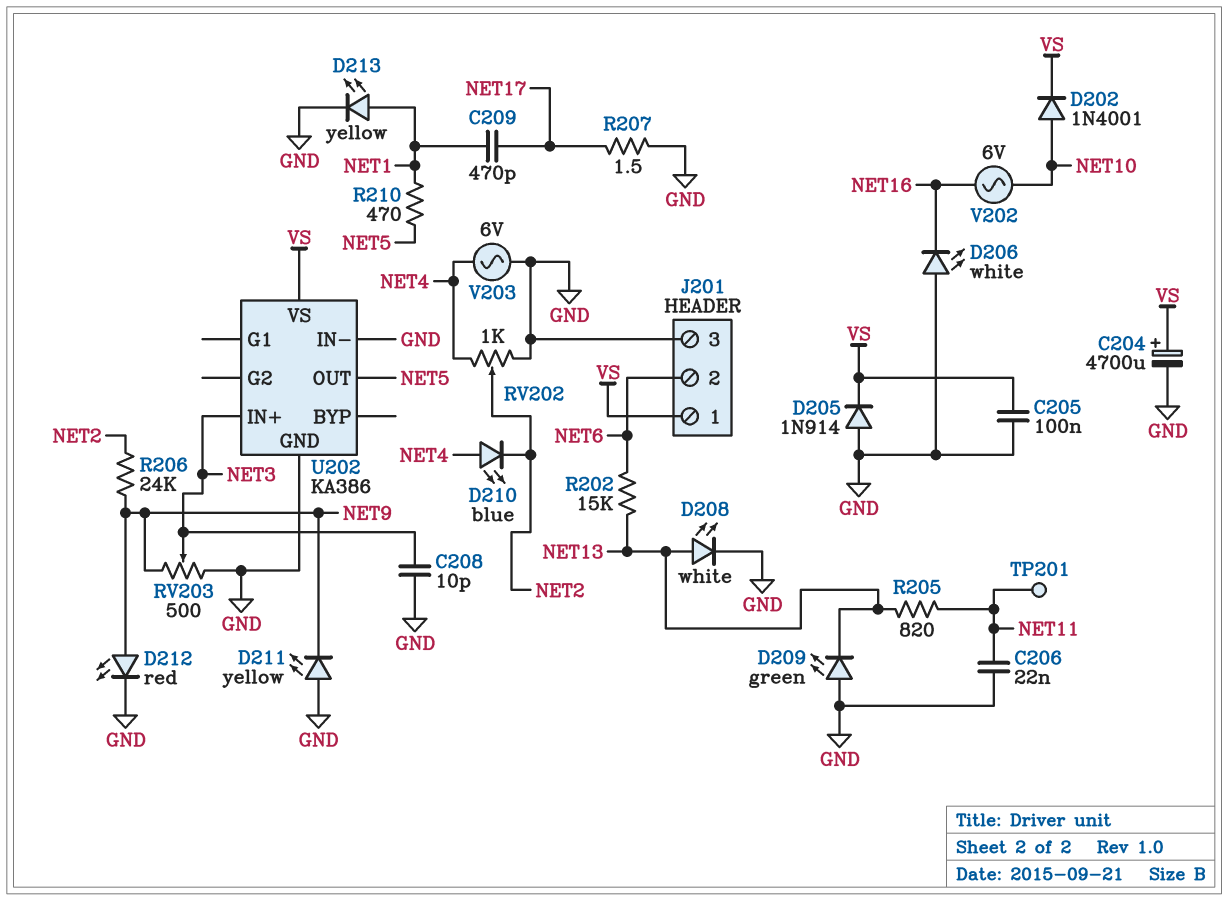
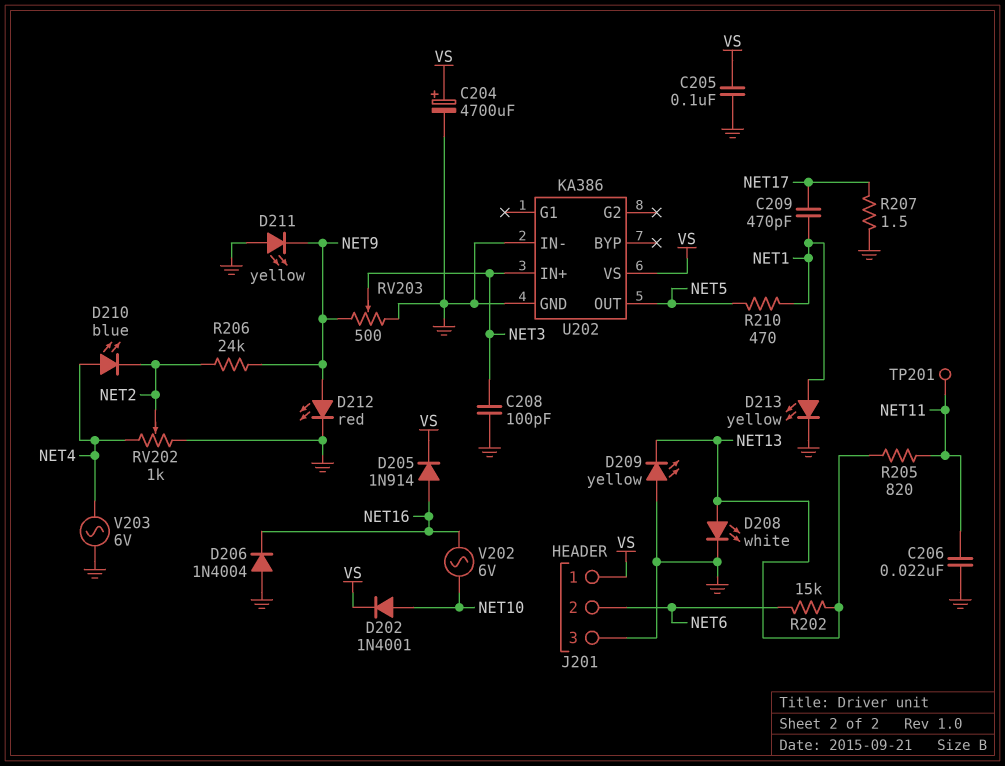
C208: 10pF (GND, NET3) -> 100pF (GND, NET3)
D205: diode 1N914 (A GND, K VS) -> diode 1N914 (A NET16, K VS)
D206: LED white (A GND, K NET16) -> diode 1N4004 (A GND, K NET16)
D209: LED green (A GND, K NET13) -> LED yellow (A GND, K NET13)

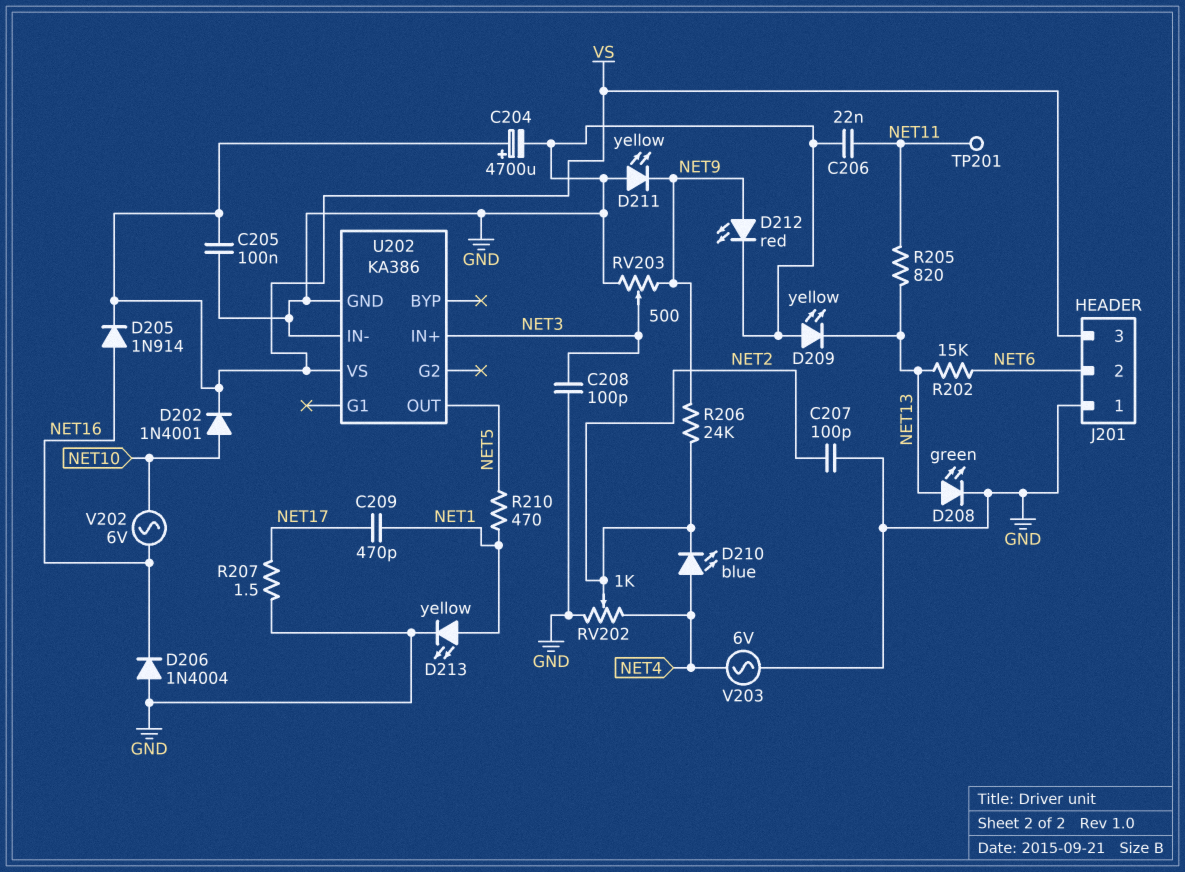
C207: none -> 100pF (GND, NET2)
D208: LED white (A NET13, K GND) -> LED green (A NET13, K GND)
J201 pin 1: VS -> GND
J201 pin 3: GND -> VS

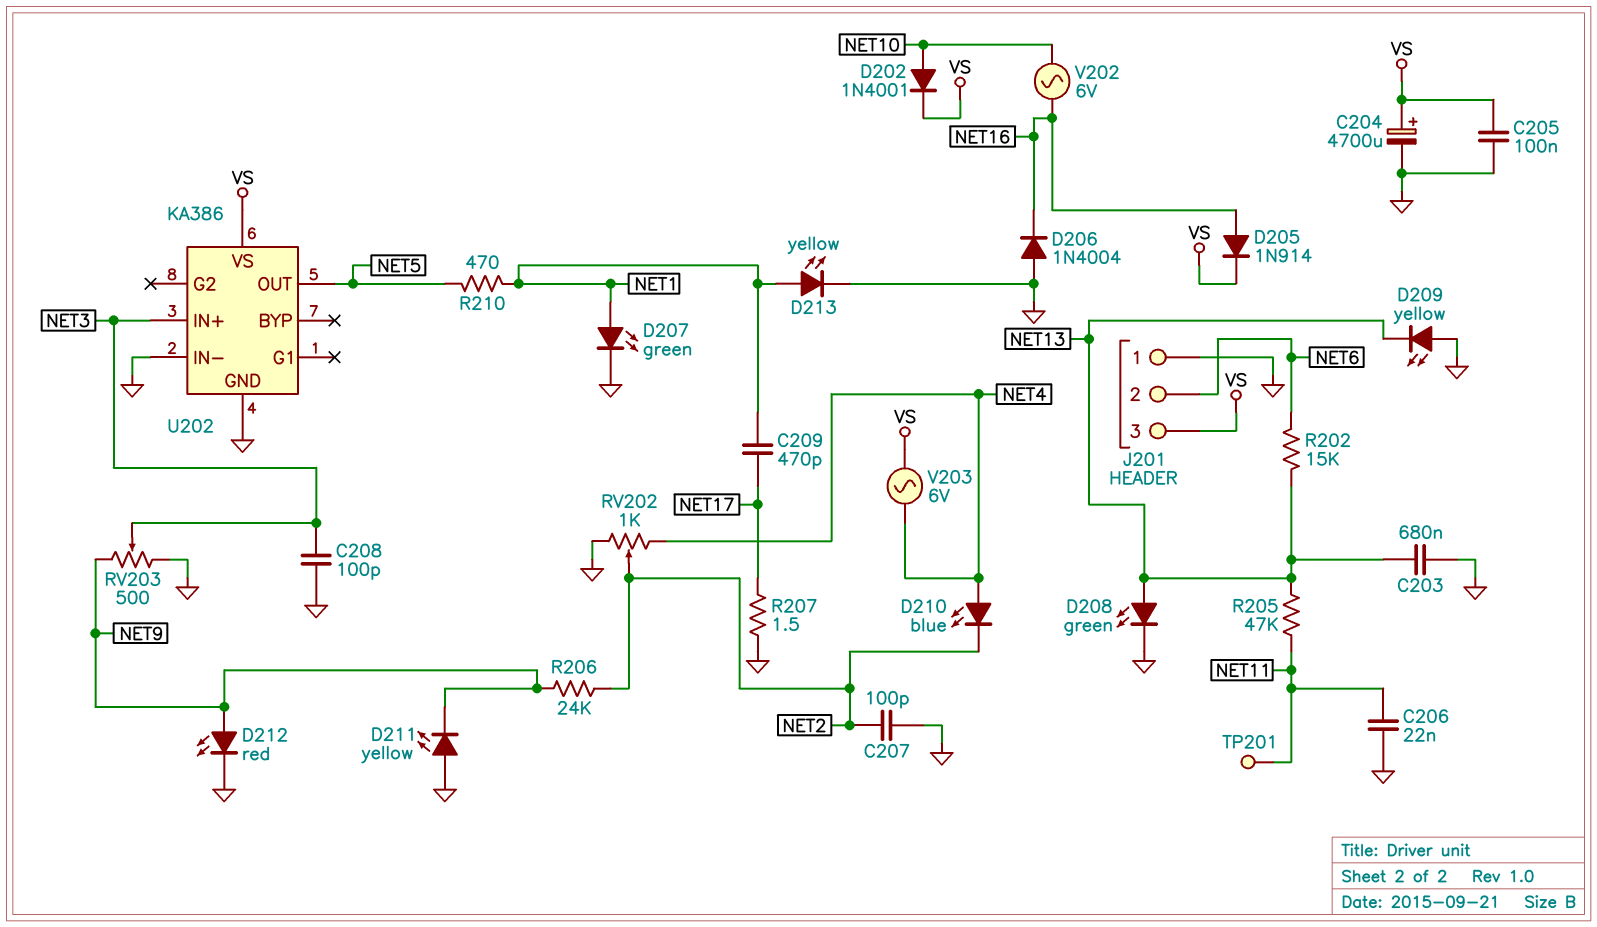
C203: none -> 680nF (GND, NET13)
D207: none -> LED green (A NET1, K GND)
R205: 820 (NET11, NET13) -> 47k (NET11, NET13)
V203: AC 6V (GND, NET4) -> AC 6V (NET4, VS)

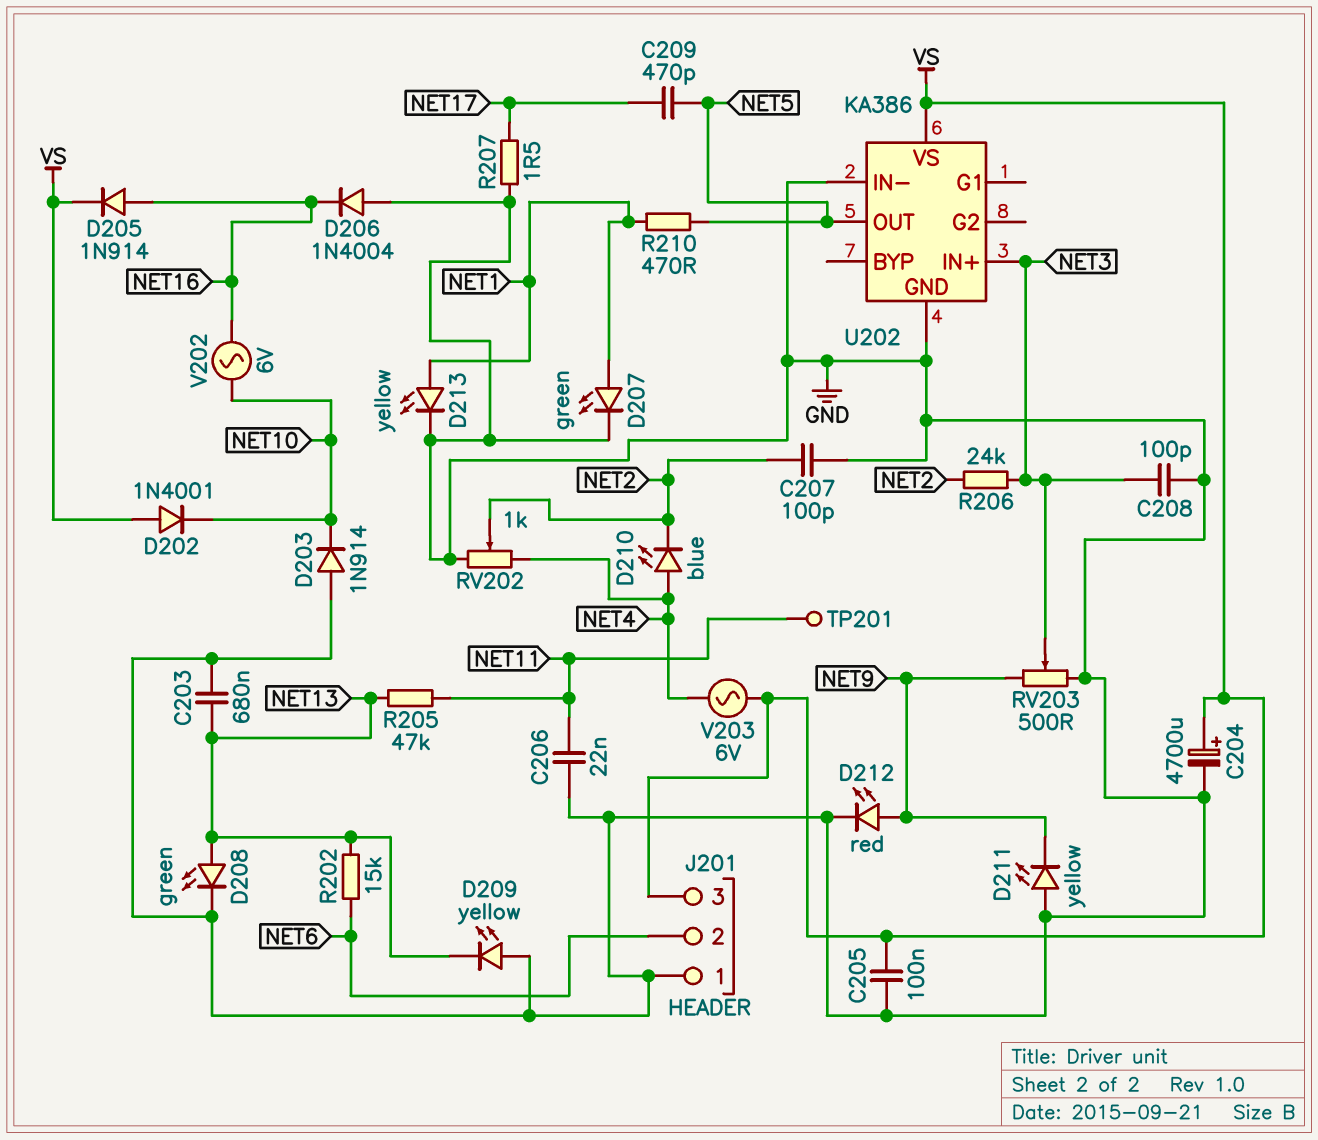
C209: 470pF (NET1, NET17) -> 470pF (NET5, NET17)
D202: diode 1N4001 (A NET10, K VS) -> diode 1N4001 (A VS, K NET10)
D203: none -> diode 1N914 (A GND, K NET10)
R206: 24k (NET2, NET9) -> 24k (NET2, NET3)

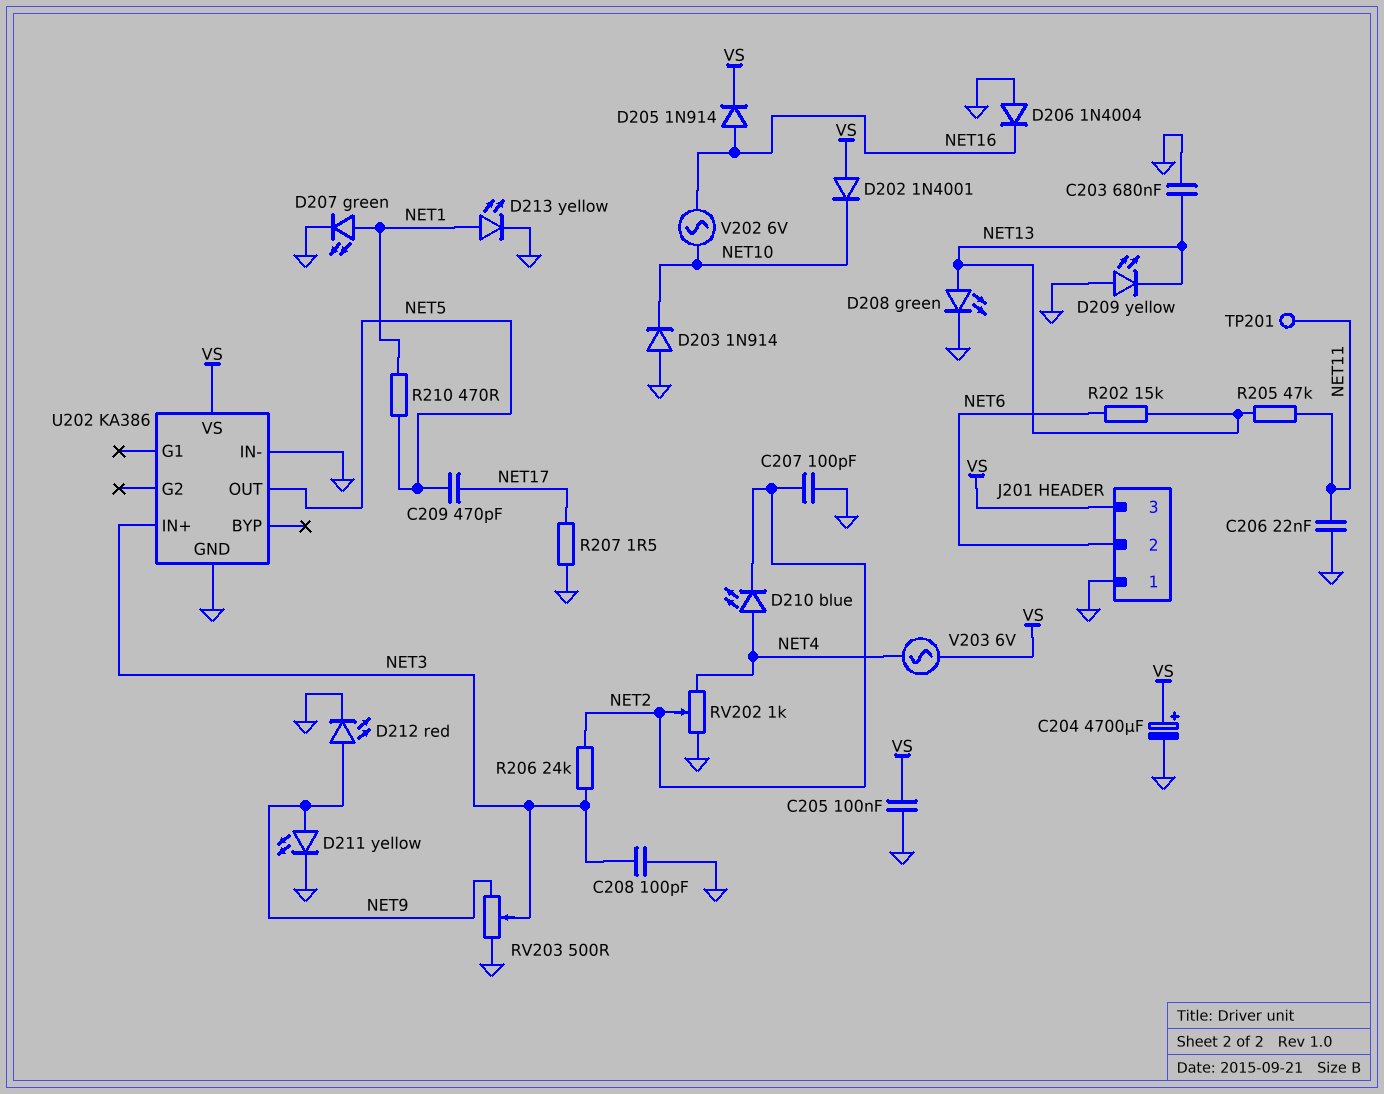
D211: LED yellow (A GND, K NET9) -> LED yellow (A NET9, K GND)

